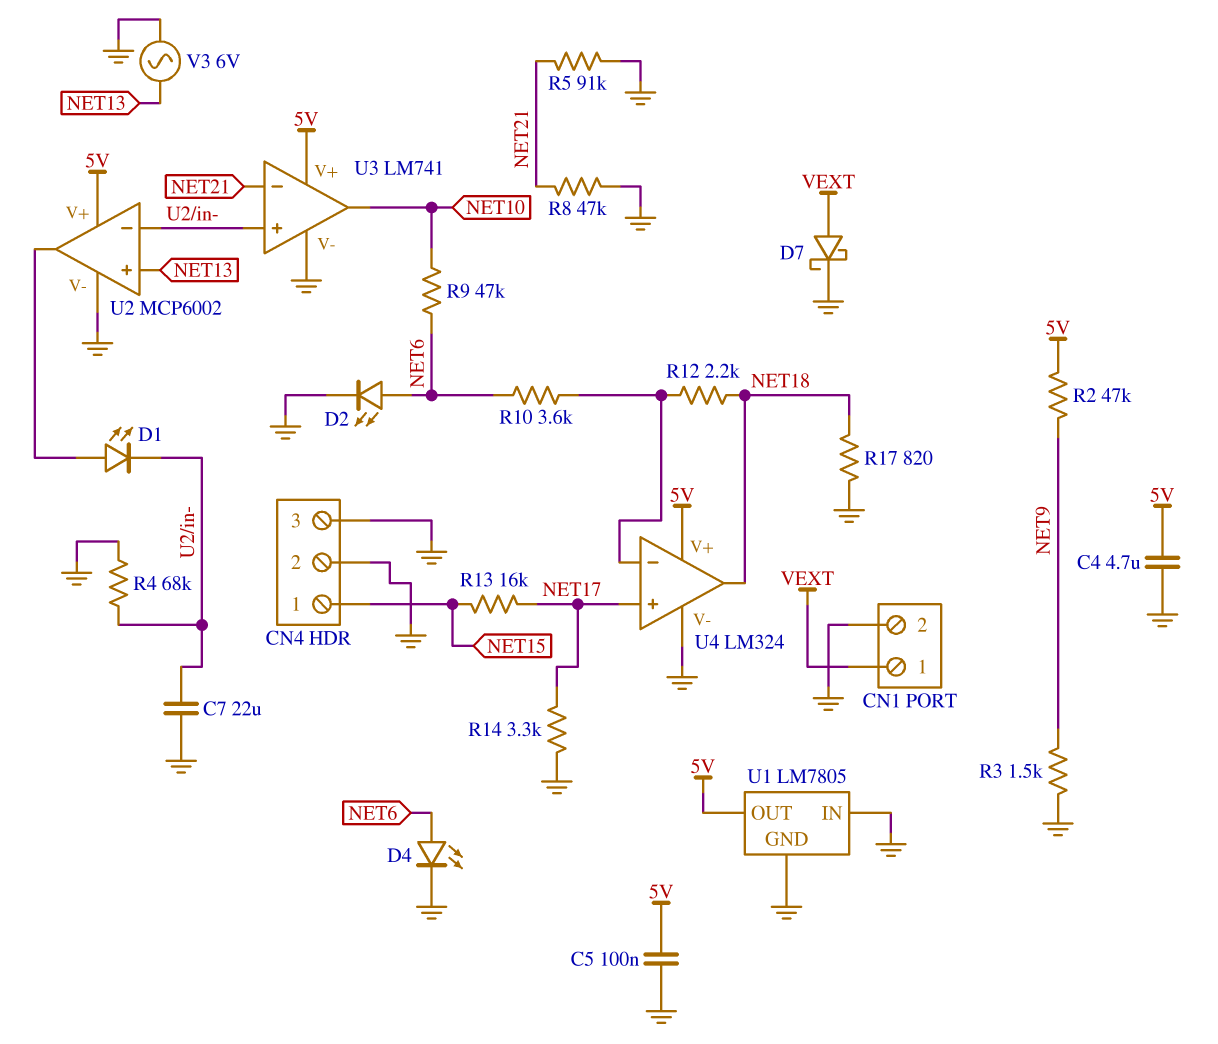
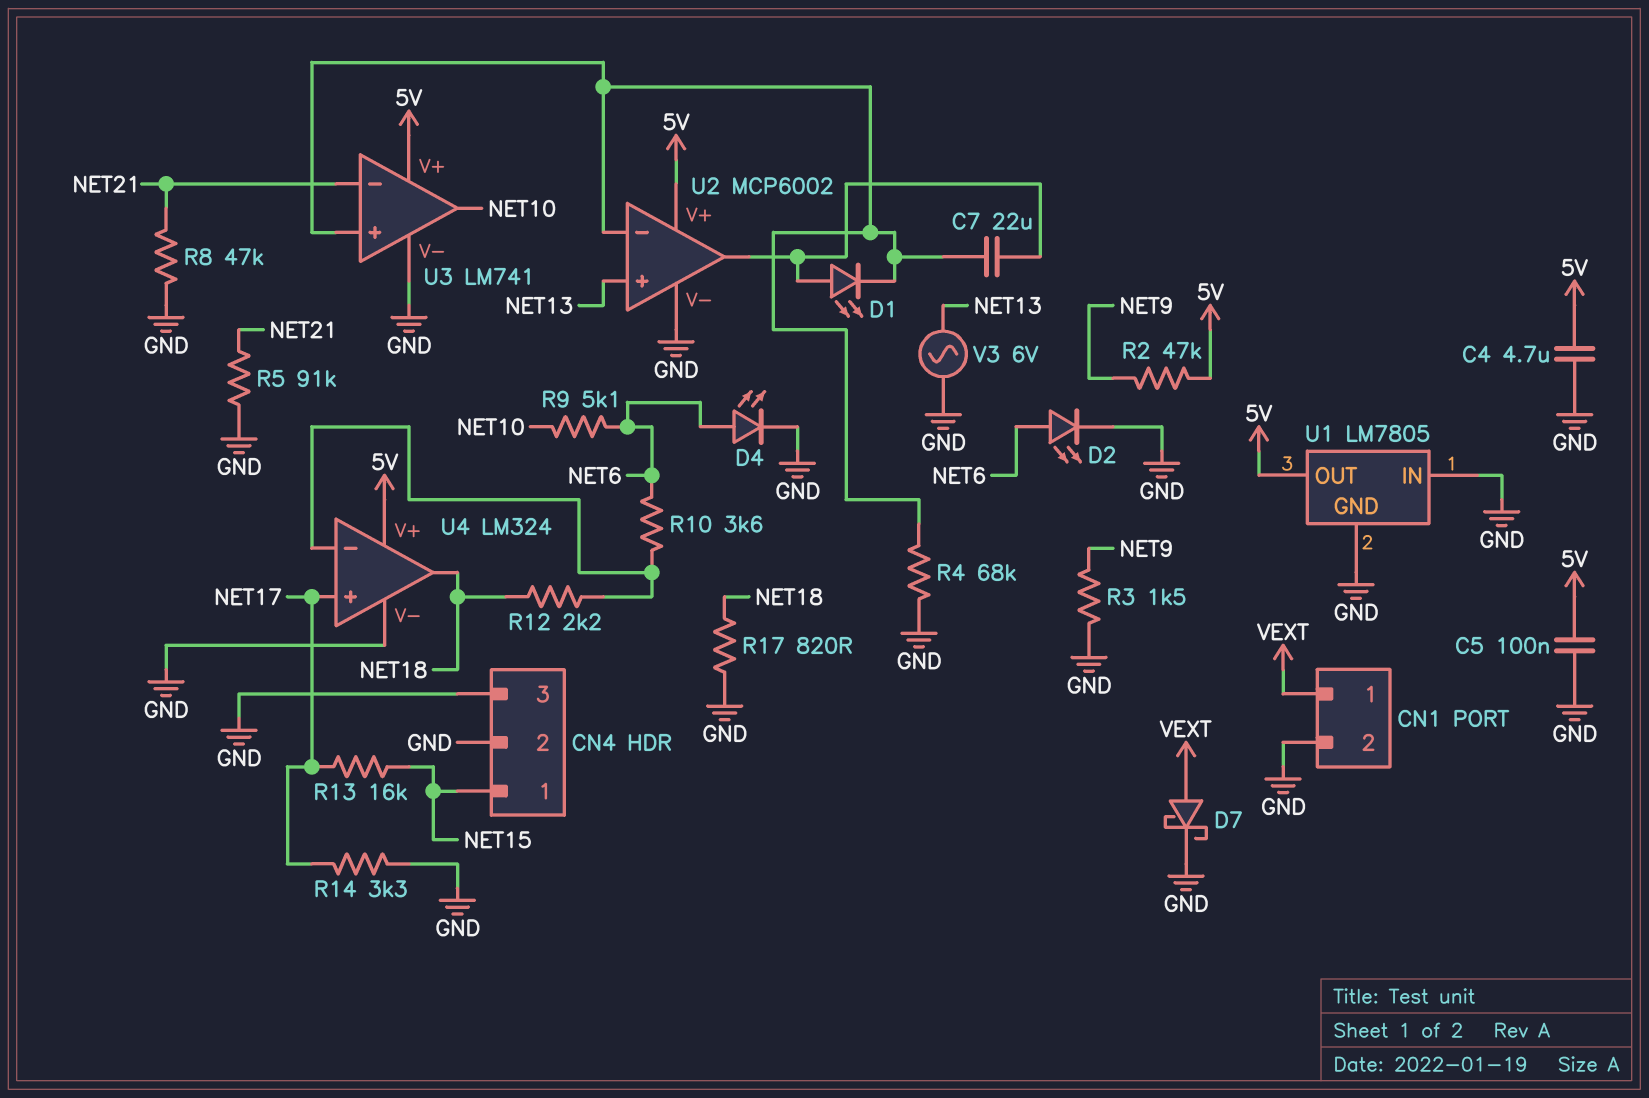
C7: 22uF (GND, U2/in-) -> 22uF (U2/in-, U2/out)
R9: 47k (NET6, NET10) -> 5.1k (NET6, NET10)

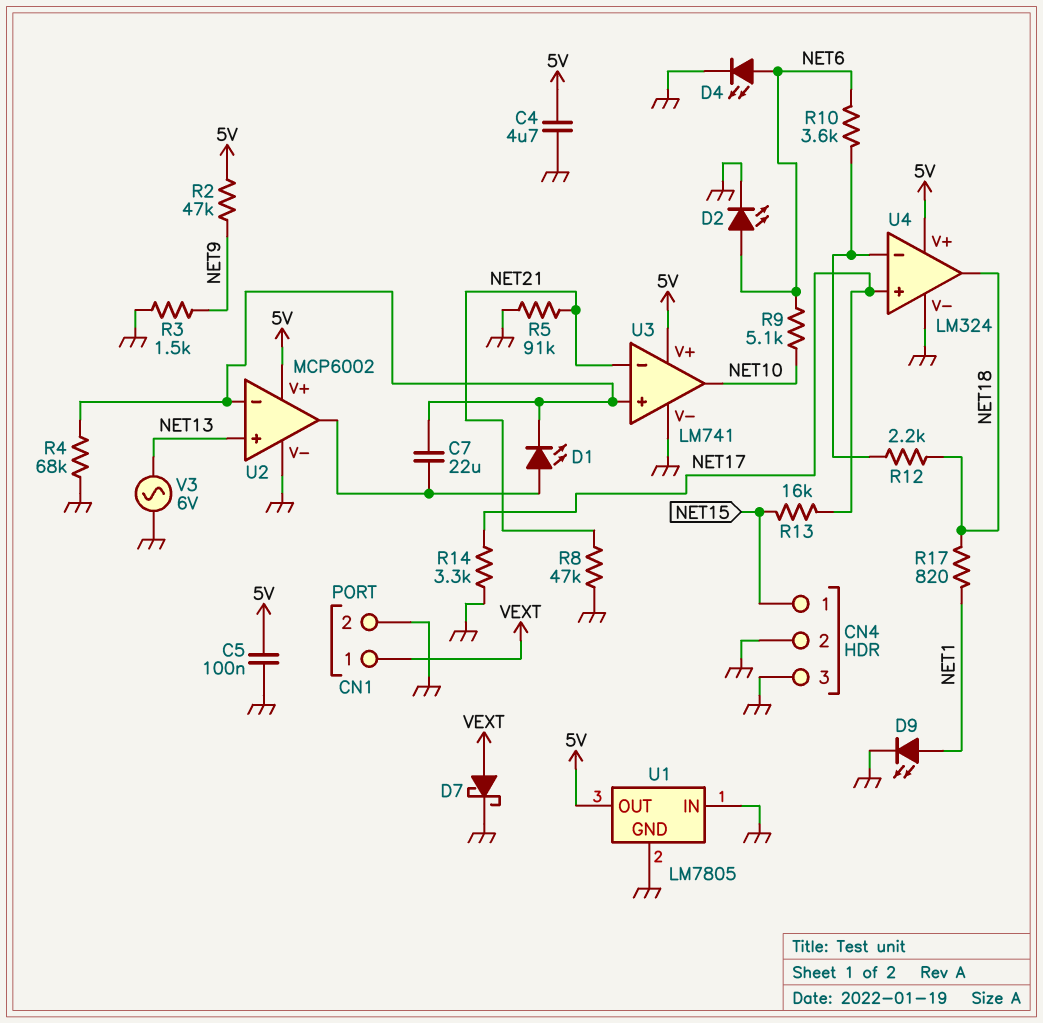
D9: none -> LED (A NET1, K GND)
R17: 820 (GND, NET18) -> 820 (NET1, NET18)

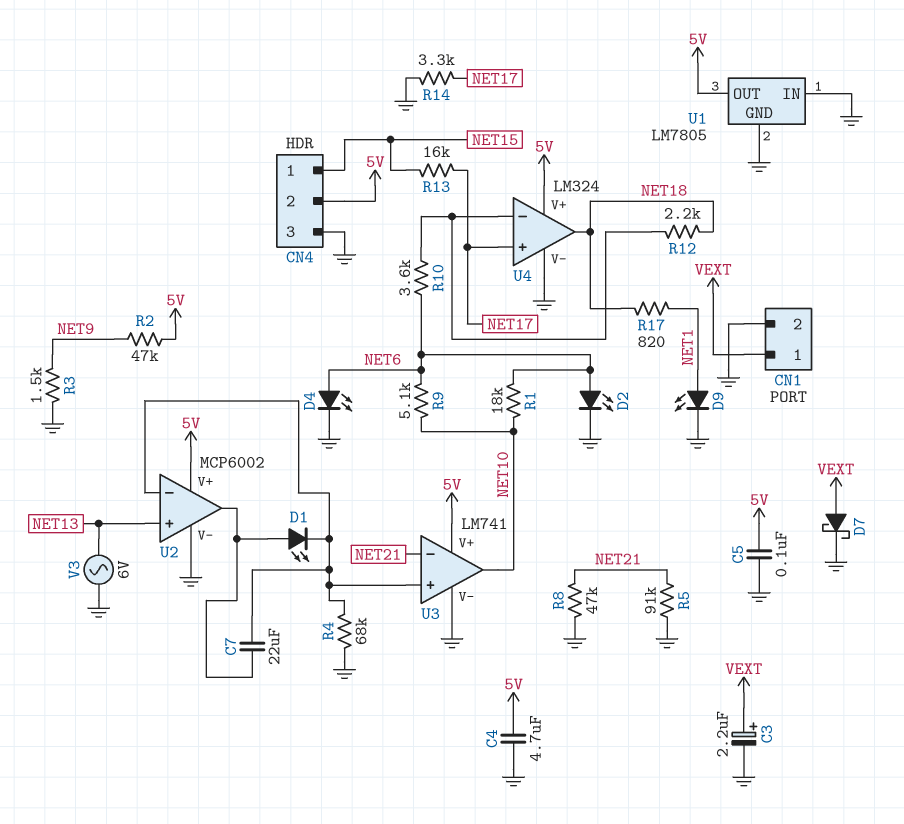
C3: none -> 2.2uF (plus VEXT, minus GND)
CN4 pin 2: GND -> 5V
R1: none -> 18k (NET6, NET10)

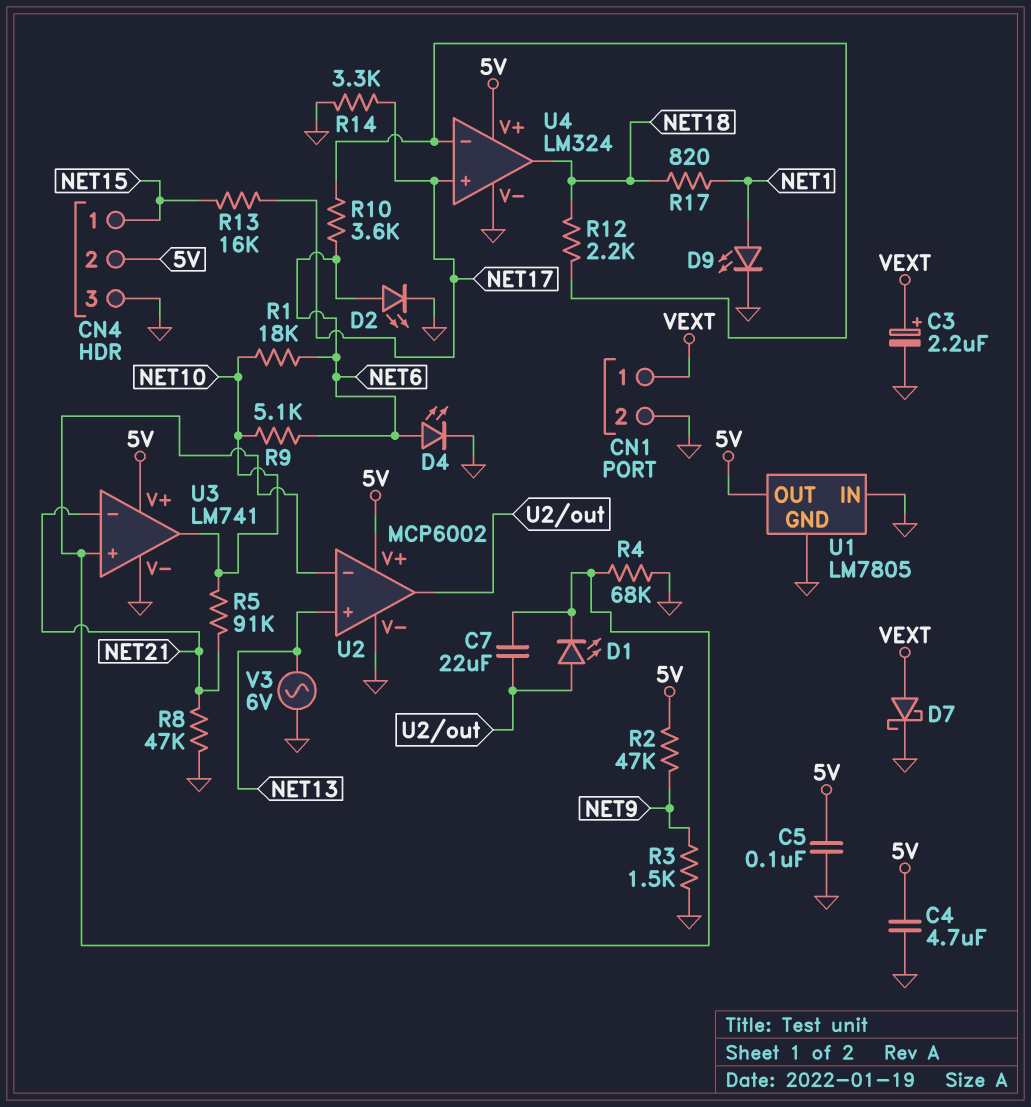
R5: 91k (GND, NET21) -> 91k (NET10, NET21)

